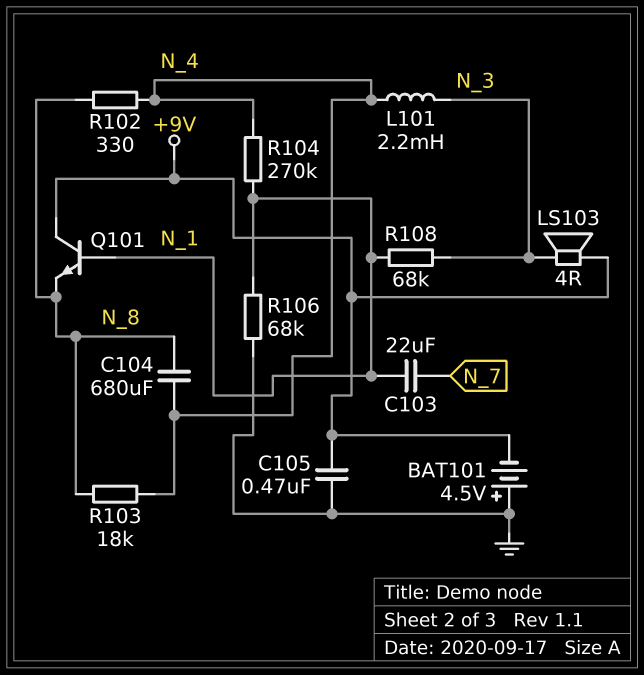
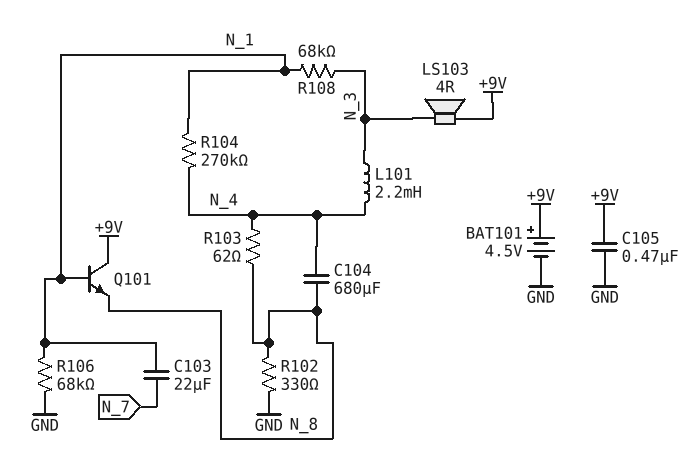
BAT101: 4.5V (plus GND, minus +9V) -> 4.5V (plus +9V, minus GND)
R102: 330 (N_4, N_8) -> 330 (GND, N_8)
R103: 18k (N_4, N_8) -> 62 (N_4, N_8)

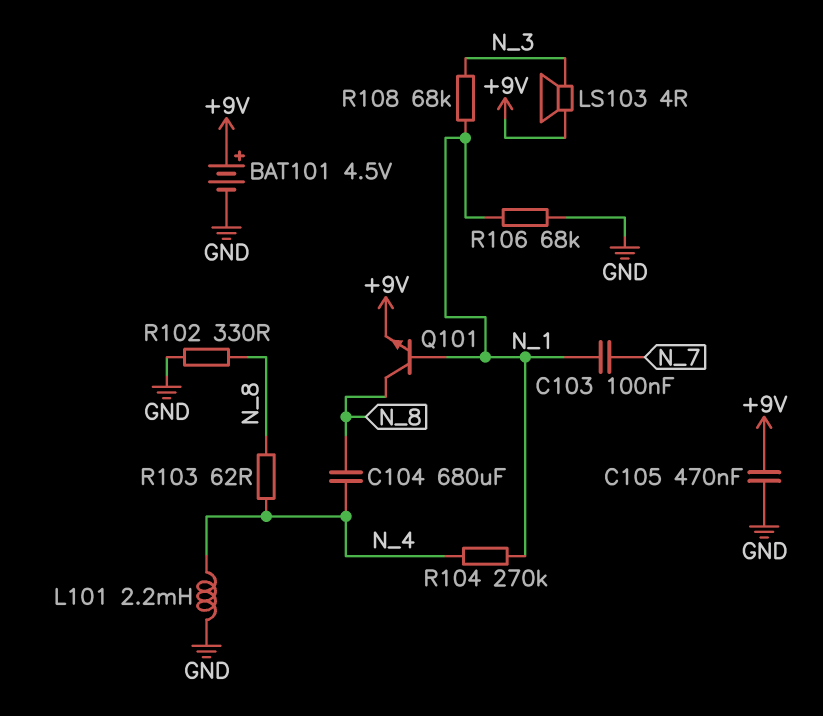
C103: 22uF (N_1, N_7) -> 100nF (N_1, N_7)
L101: 2.2mH (N_3, N_4) -> 2.2mH (GND, N_4)
Q101: NPN (B N_1, C +9V, E N_8) -> NPN (B N_1, C N_8, E +9V)

